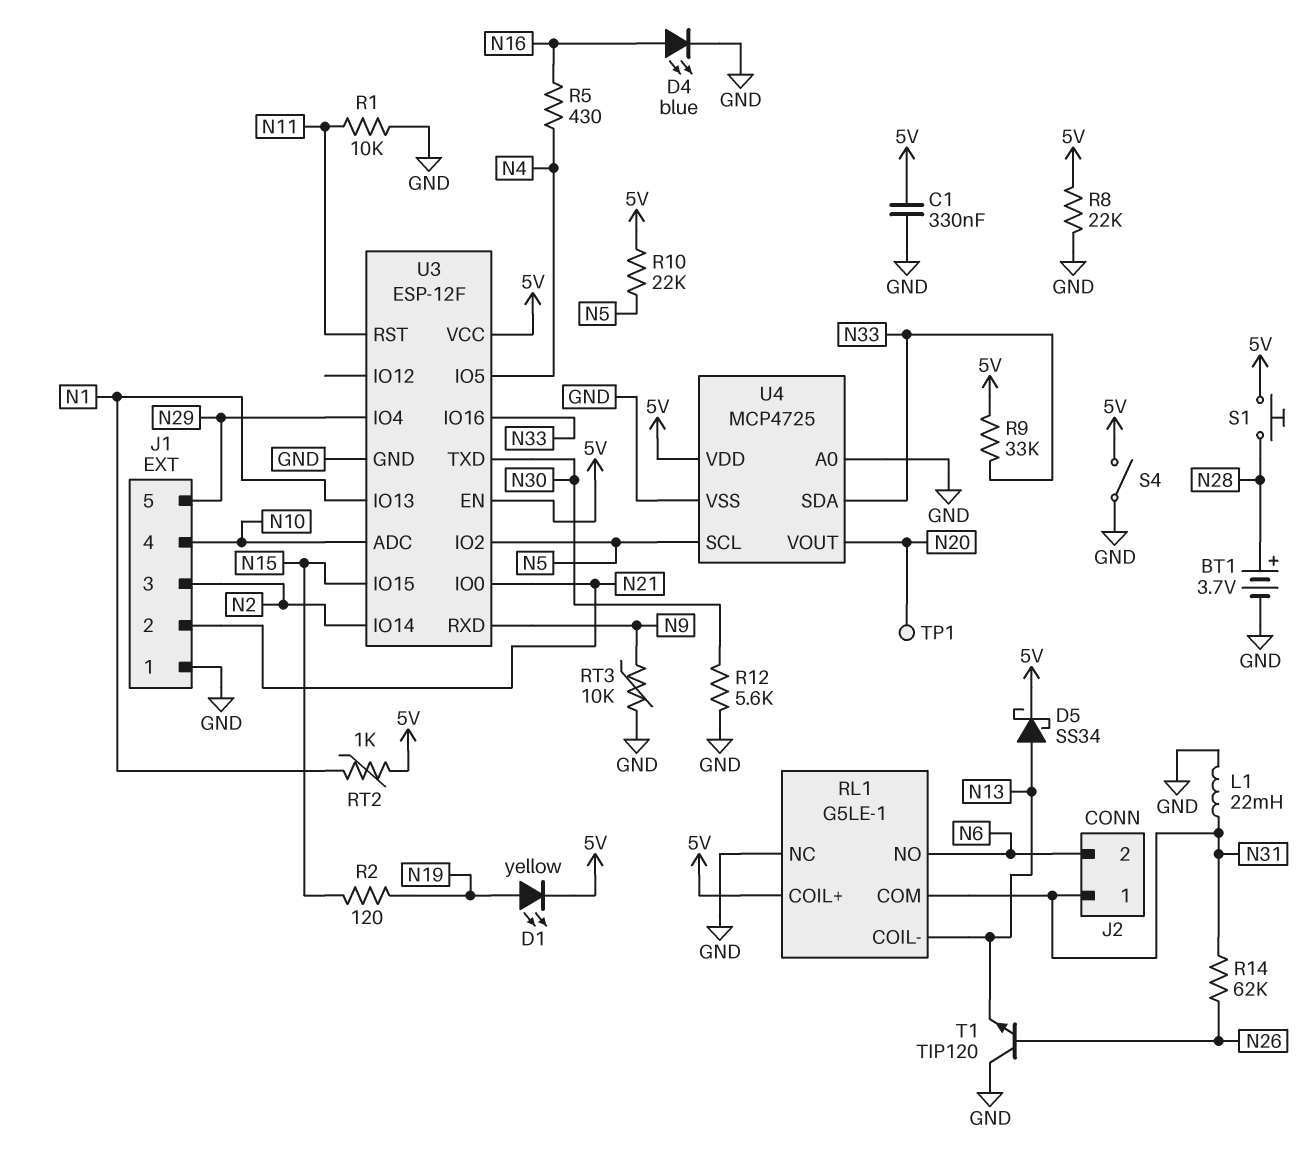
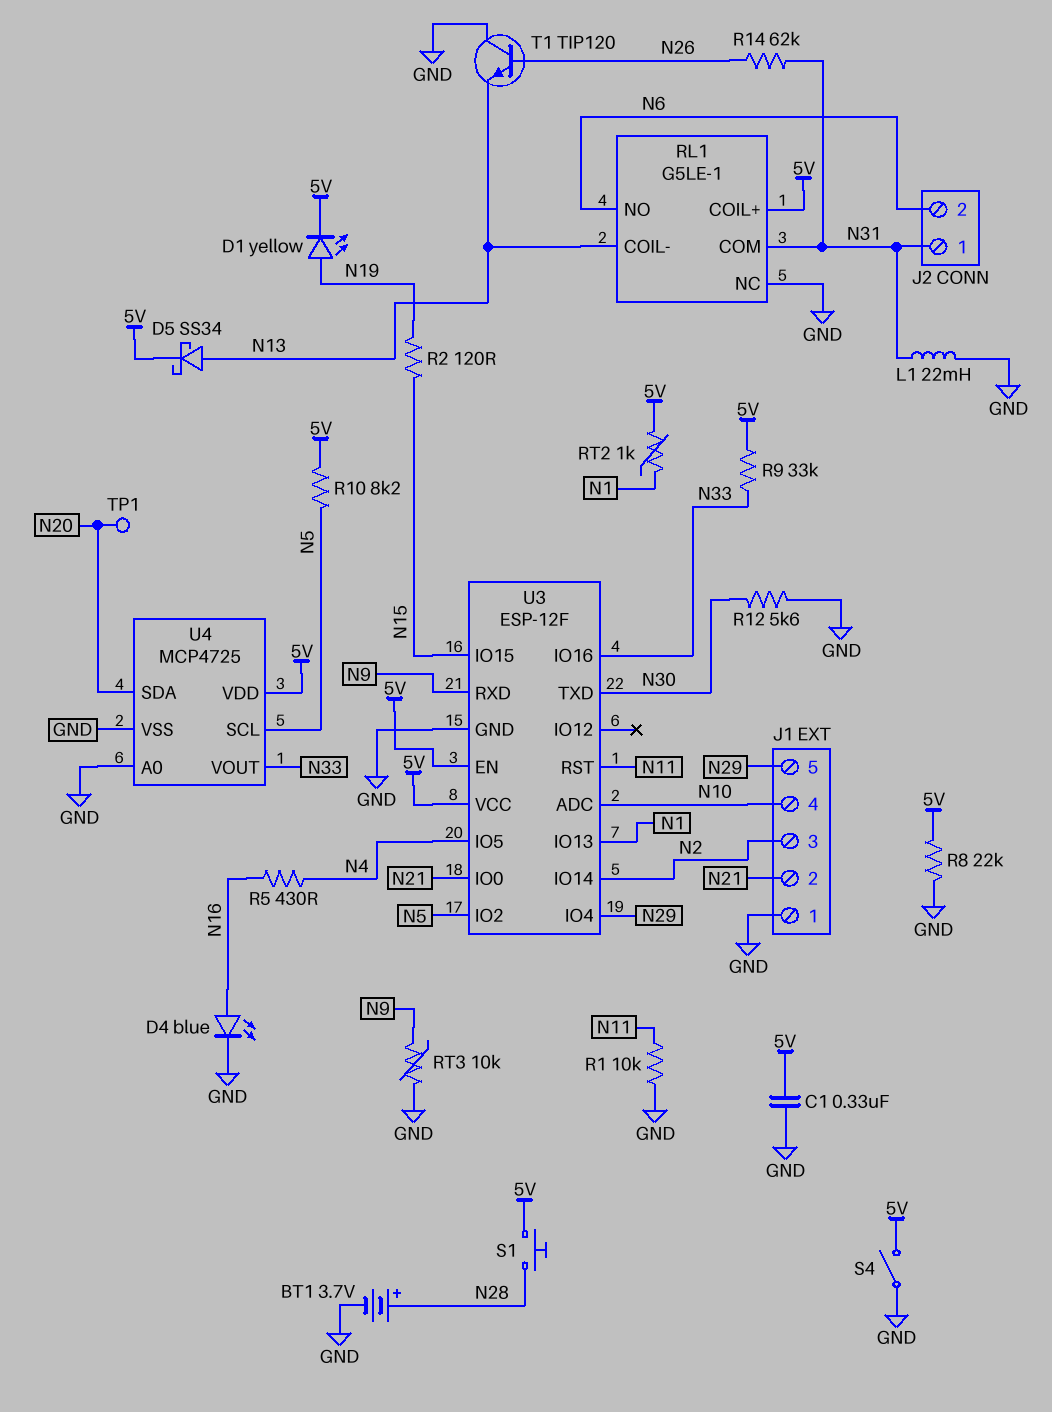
R10: 22k (5V, N5) -> 8.2k (5V, N5)
U4 pin SDA: N33 -> N20
U4 pin VOUT: N20 -> N33

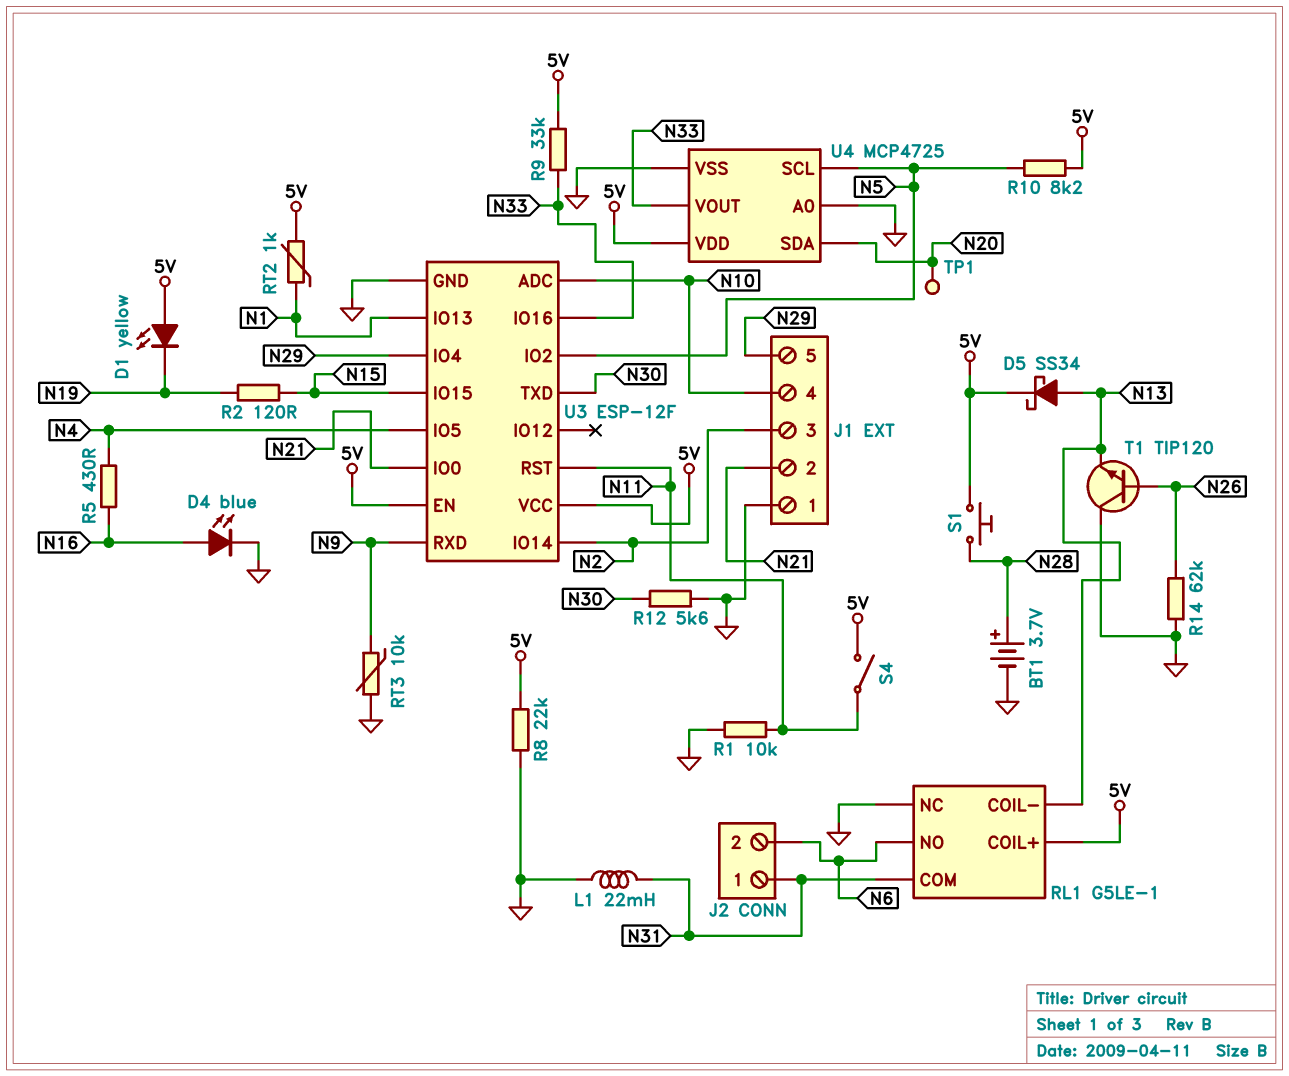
C1: 330nF (5V, GND) -> none
D1: LED yellow (A N19, K 5V) -> LED yellow (A 5V, K N19)
R14: 62k (N26, N31) -> 62k (GND, N26)
S4: switch (5V, GND) -> switch (5V, N11)

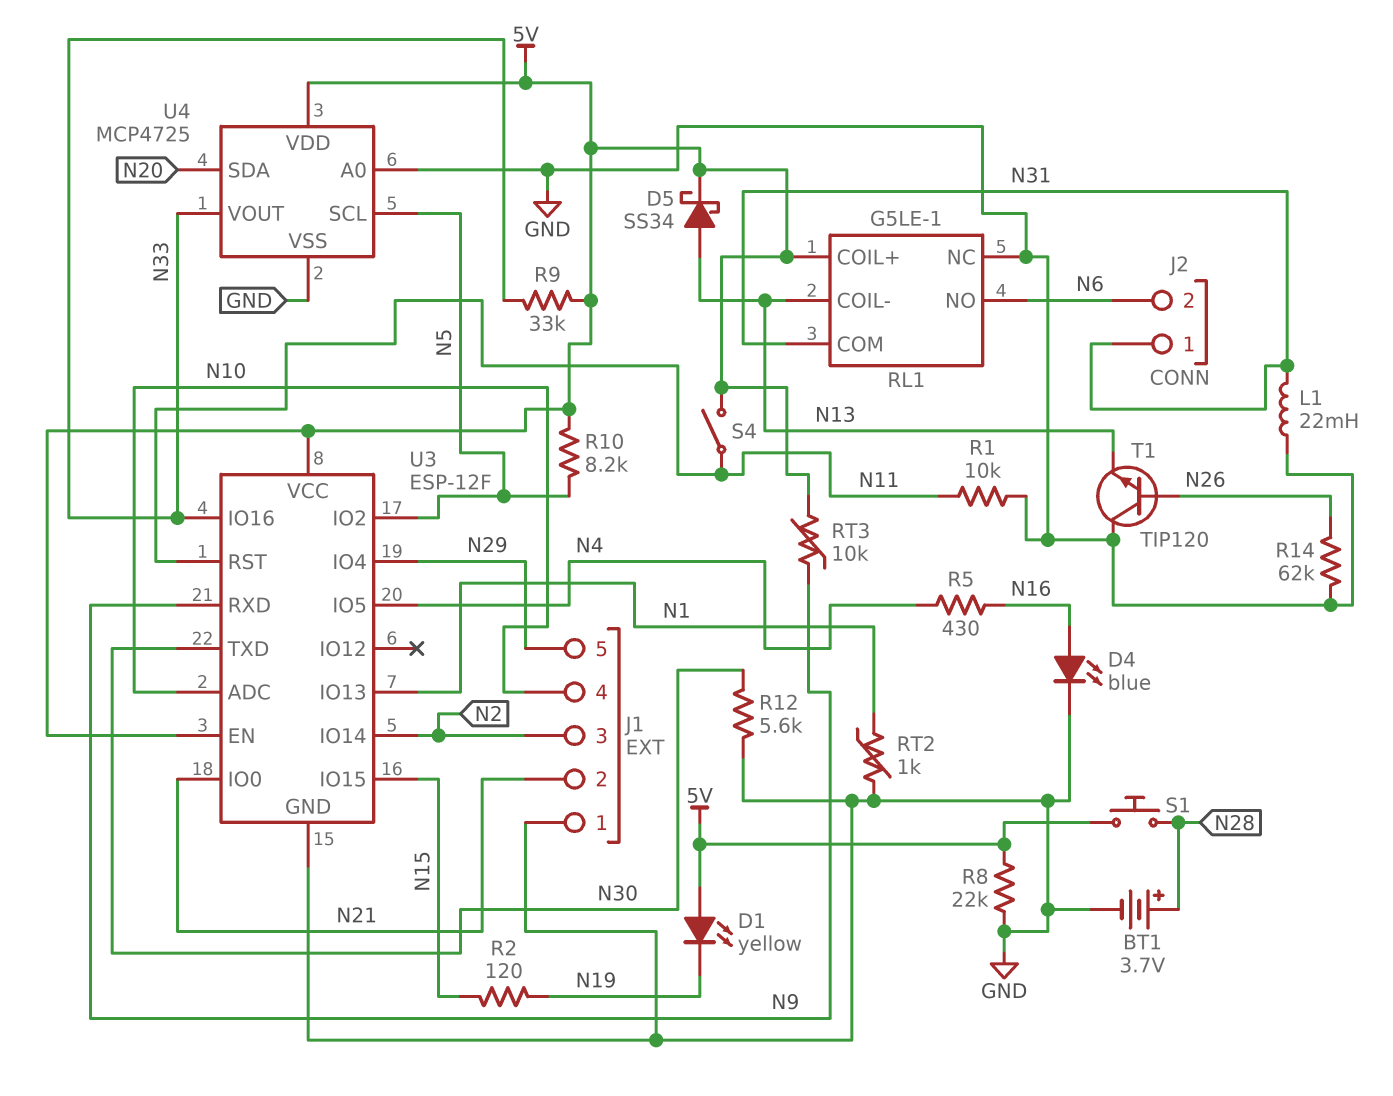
RT2: 1k (5V, N1) -> 1k (GND, N1)
RT3: 10k (GND, N9) -> 10k (5V, N9)
TP1: test point (N20) -> none

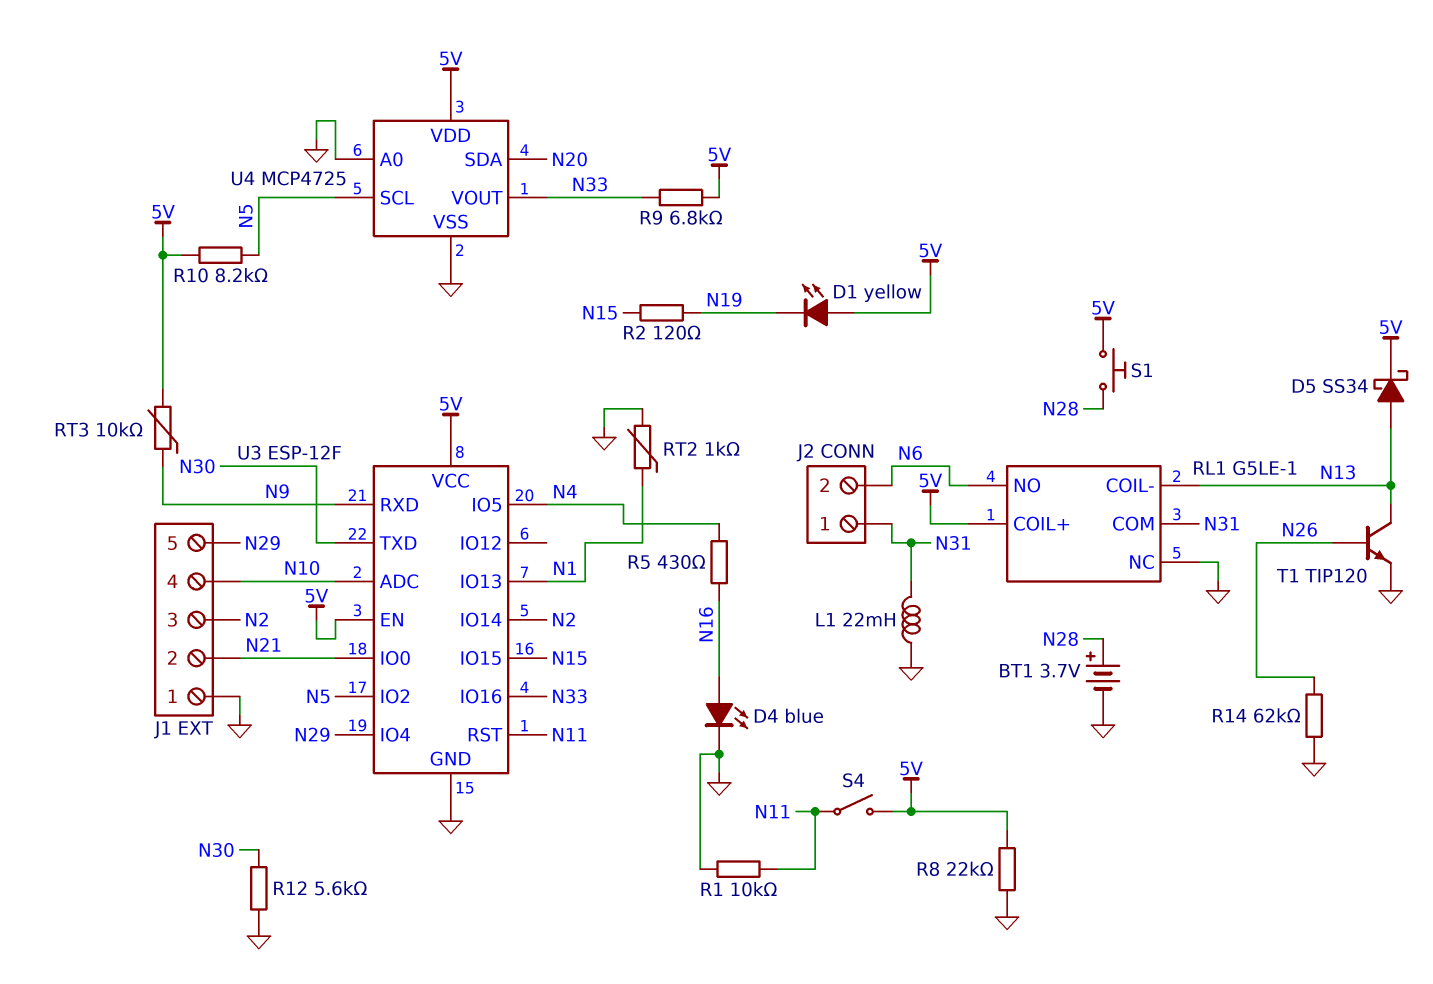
R9: 33k (5V, N33) -> 6.8k (5V, N33)
T1: NPN TIP120 (B N26, C GND, E N13) -> NPN TIP120 (B N26, C N13, E GND)

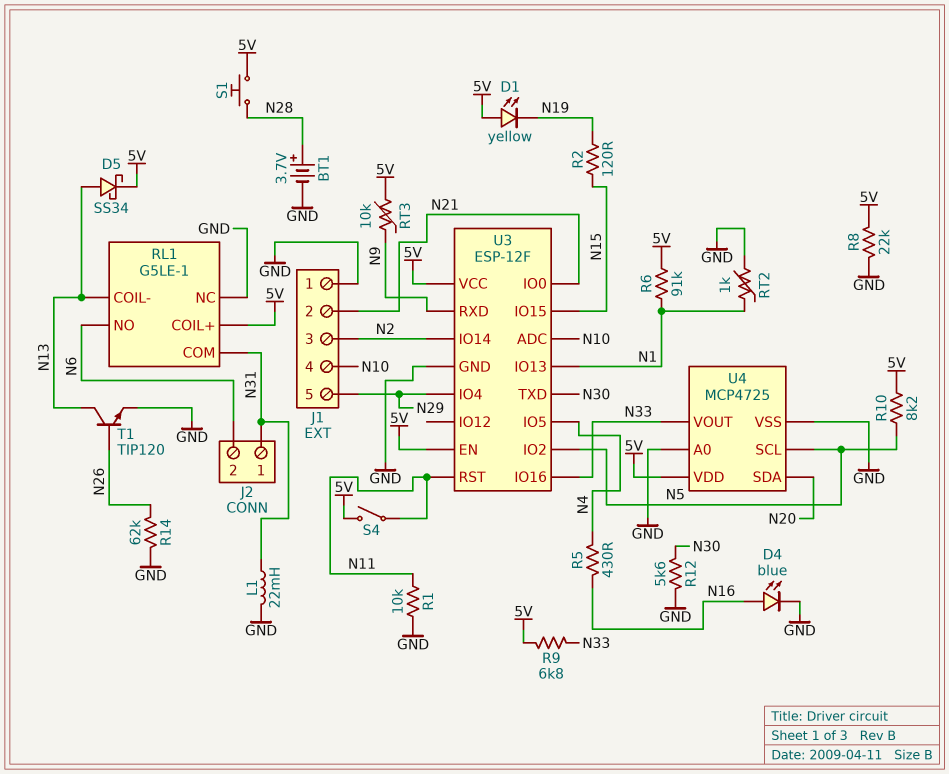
R6: none -> 91k (5V, N1)

